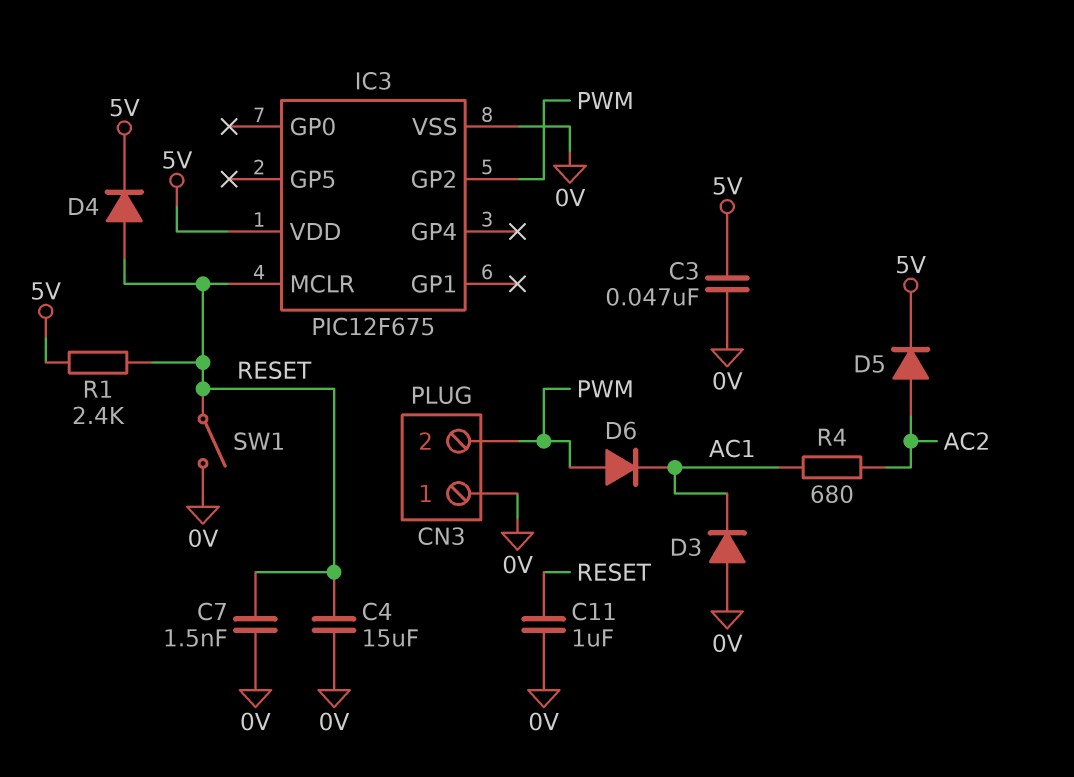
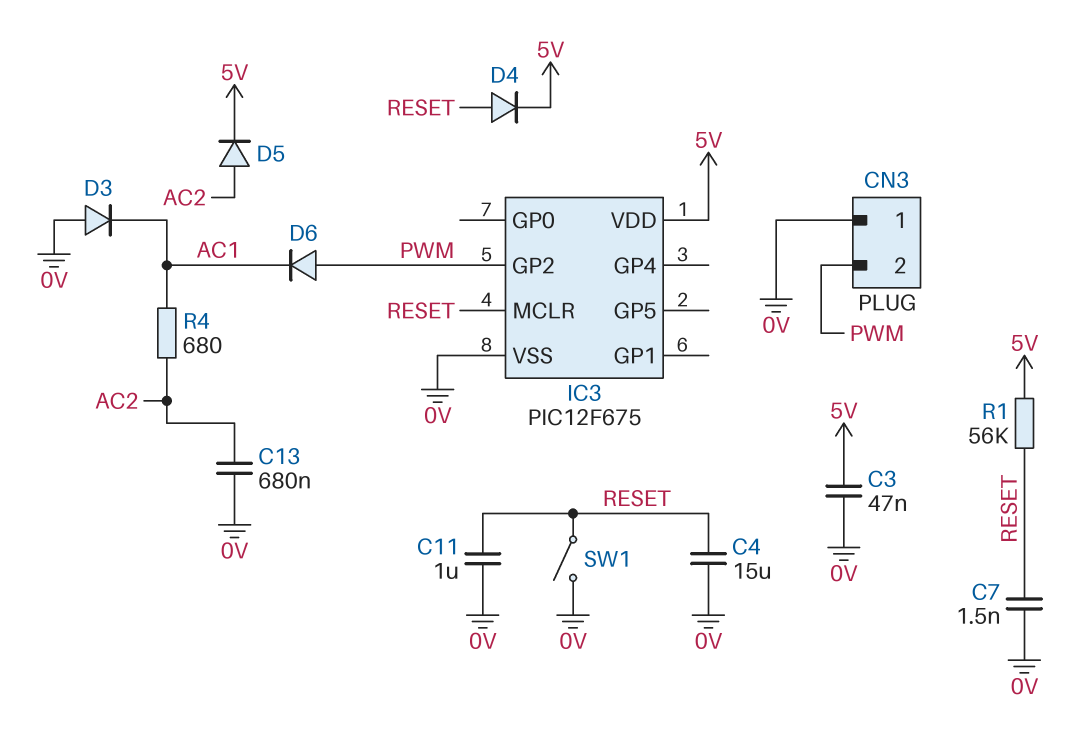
C13: none -> 680nF (0V, AC2)
R1: 2.4k (5V, RESET) -> 56k (5V, RESET)

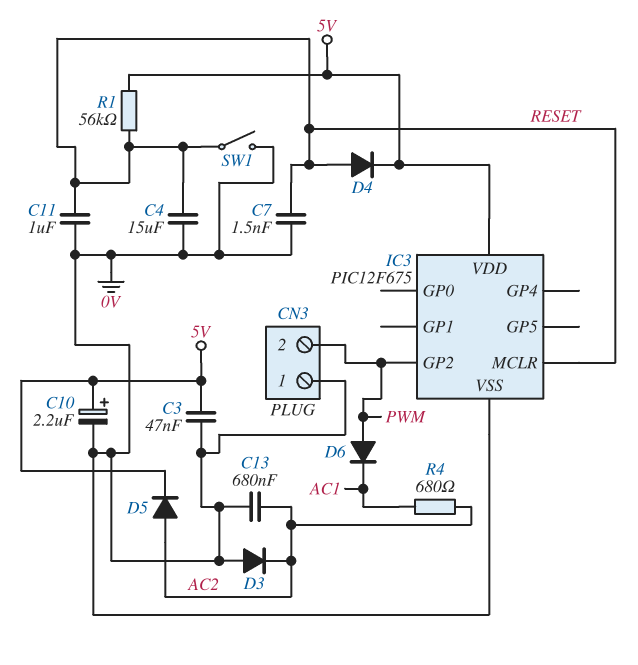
C10: none -> 2.2uF (plus 5V, minus 0V)
D3: diode (A 0V, K AC1) -> diode (A 0V, K AC2)

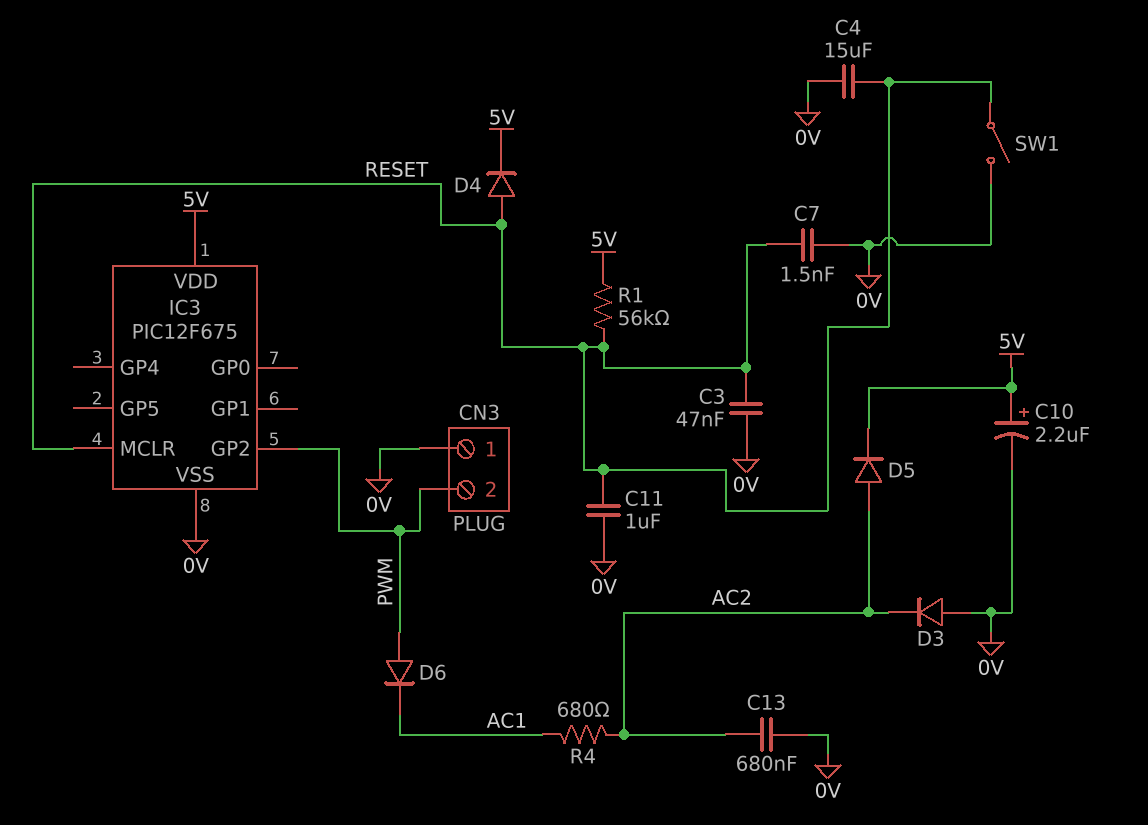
C3: 47nF (0V, 5V) -> 47nF (0V, RESET)

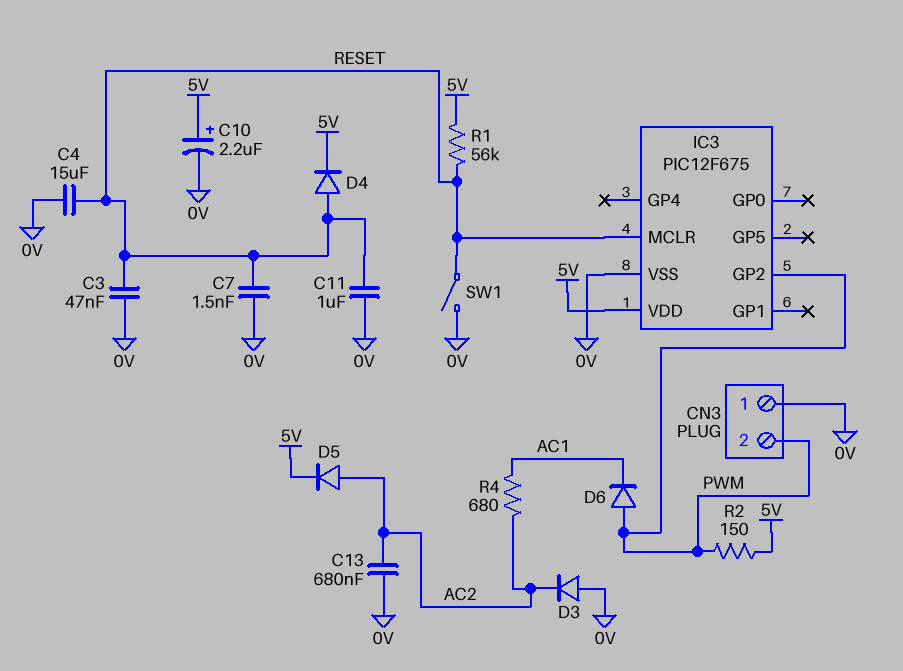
R2: none -> 150 (5V, PWM)

